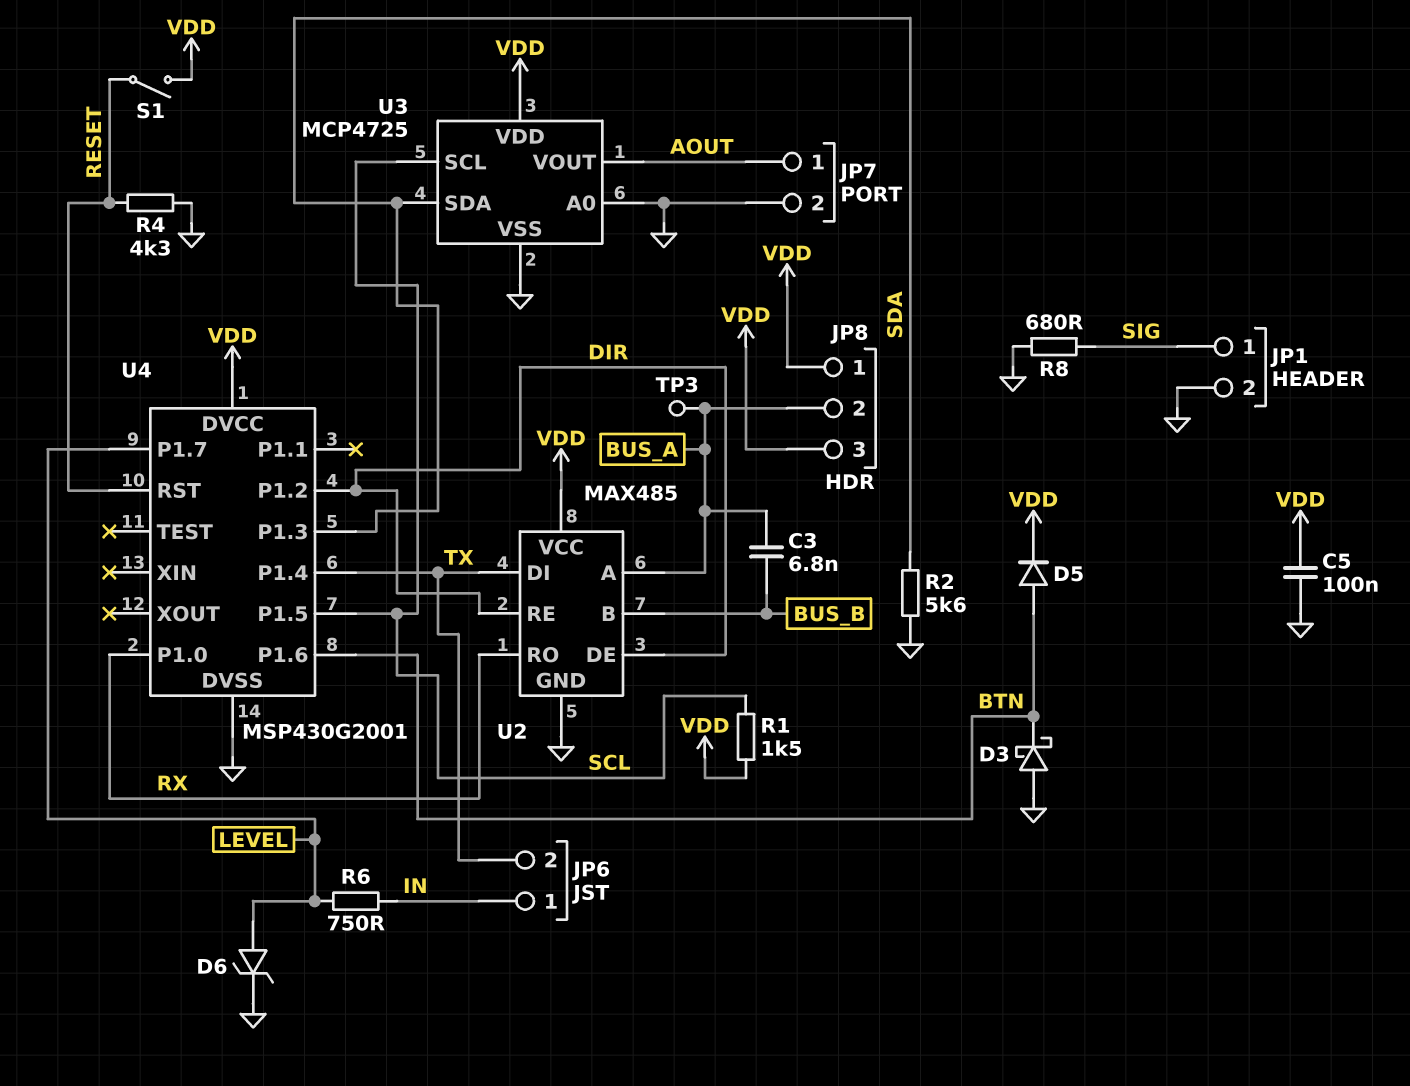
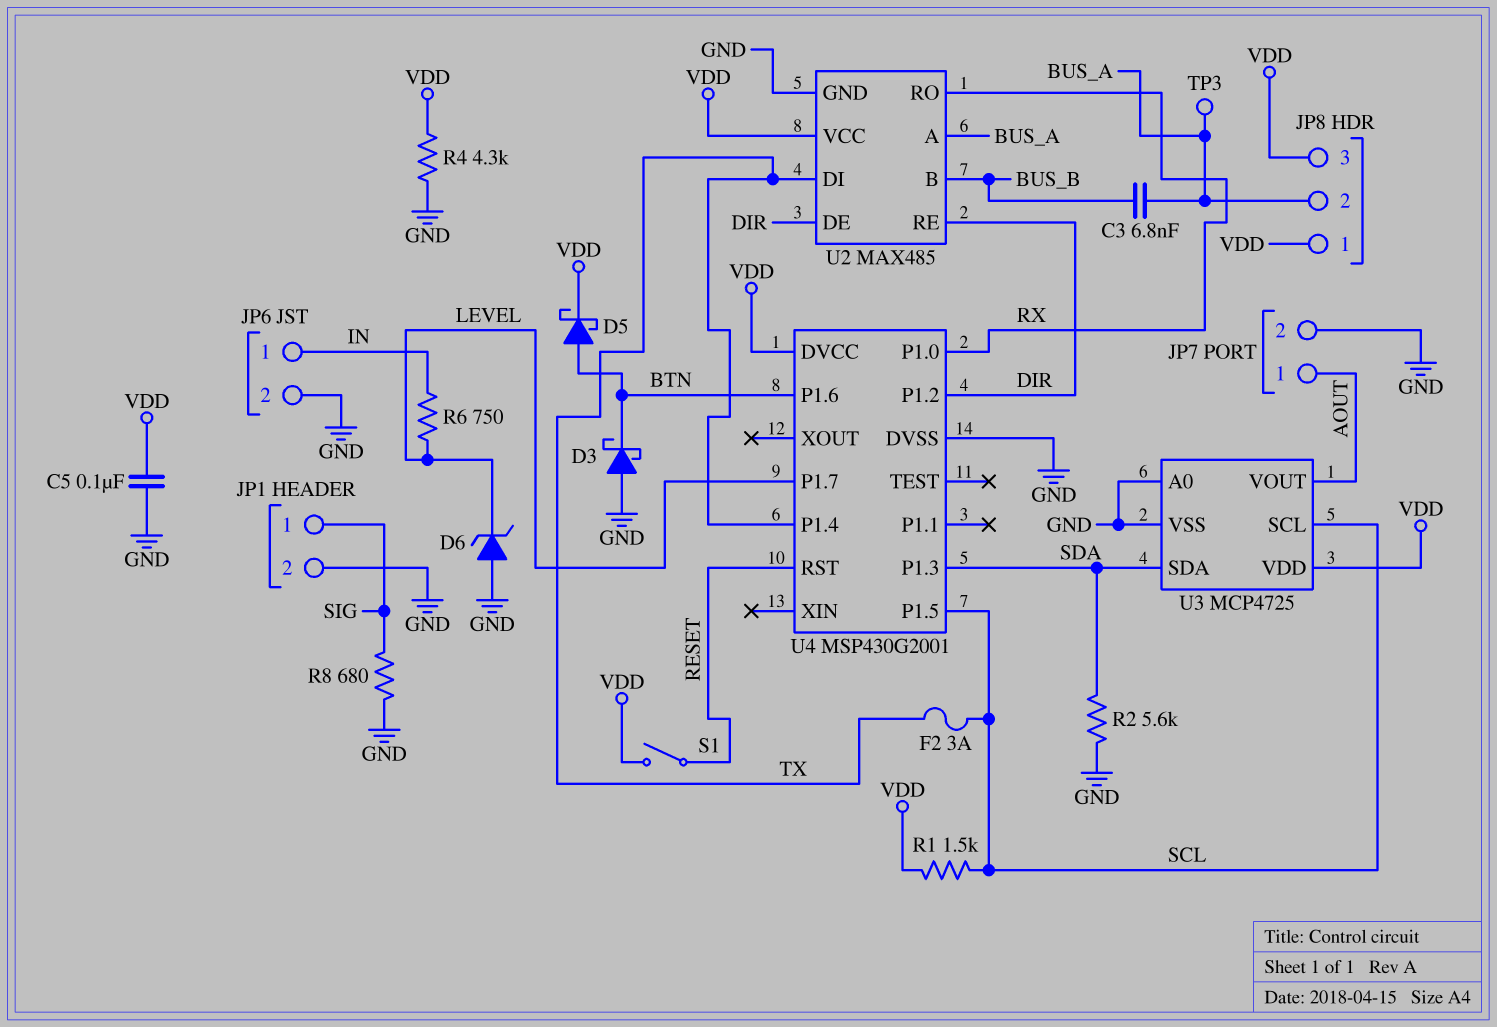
D5: diode (A BTN, K VDD) -> schottky (A BTN, K VDD)
D6: zener (A LEVEL, K GND) -> zener (A GND, K LEVEL)
F2: none -> 3A (SCL, TX)
JP6 pin 2: TX -> GND
R4: 4.3k (GND, RESET) -> 4.3k (GND, VDD)

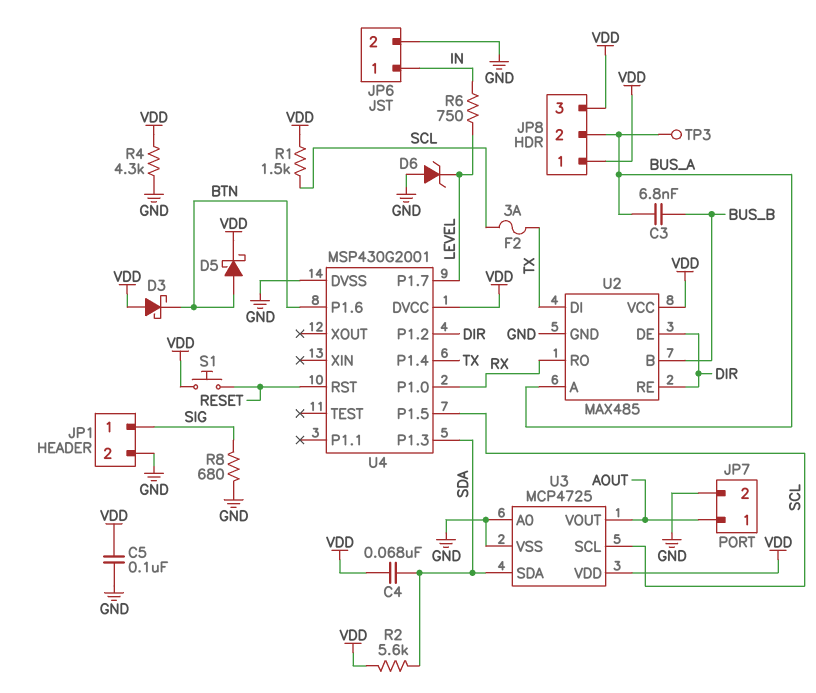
C4: none -> 68nF (SDA, VDD)
D3: schottky (A GND, K BTN) -> schottky (A VDD, K BTN)
R2: 5.6k (GND, SDA) -> 5.6k (SDA, VDD)
S1: switch (RESET, VDD) -> button (RESET, VDD)

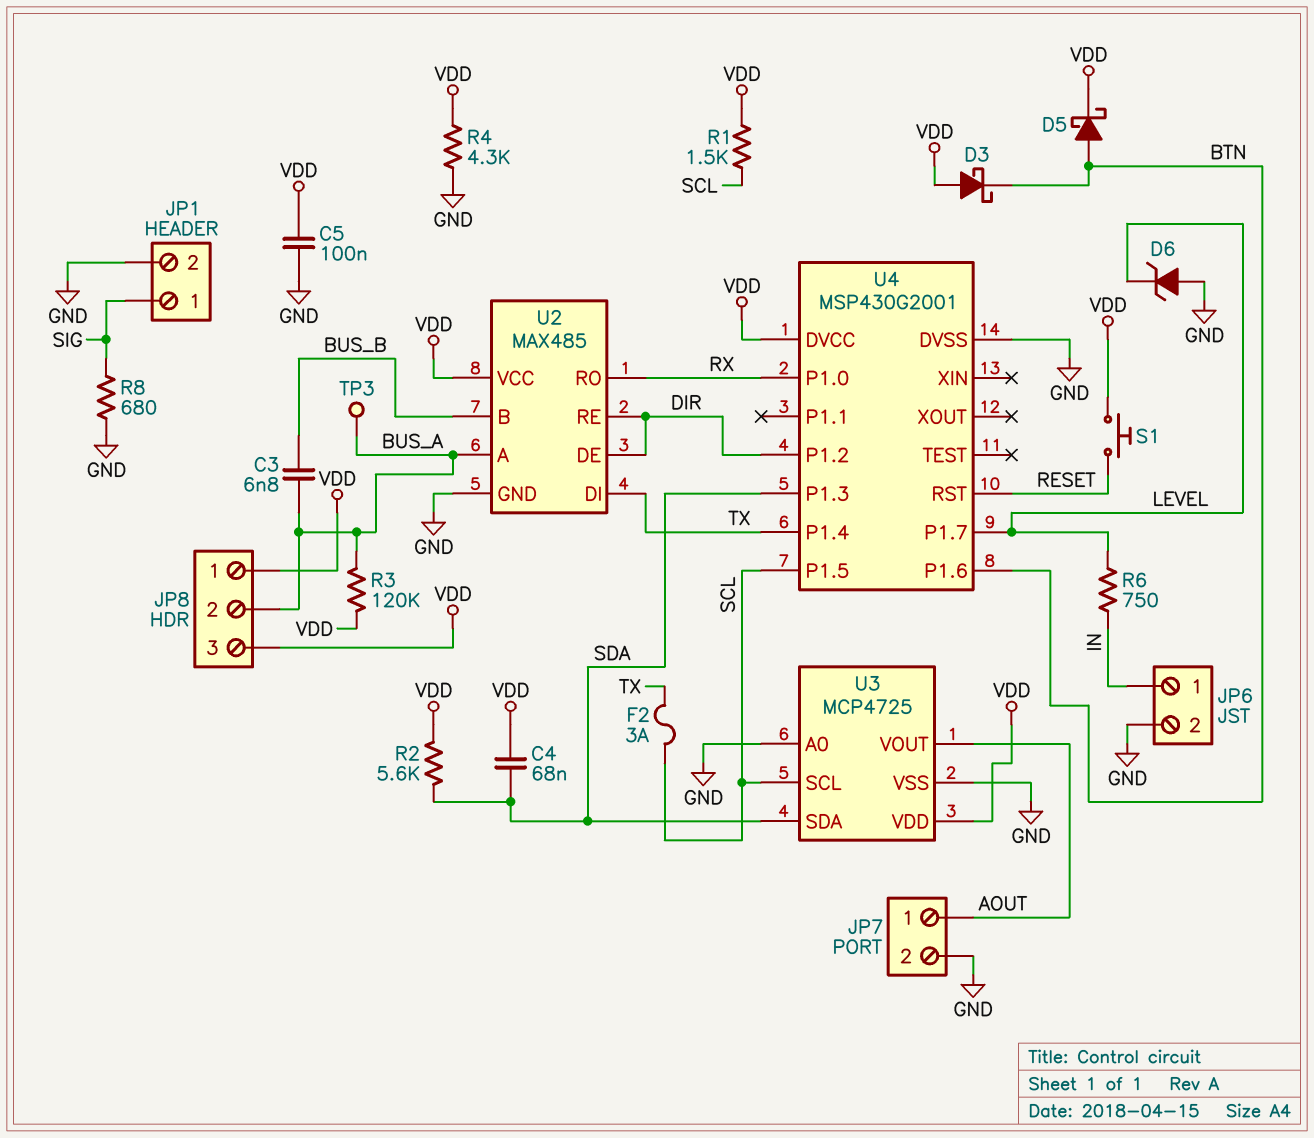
R3: none -> 120k (BUS_A, VDD)

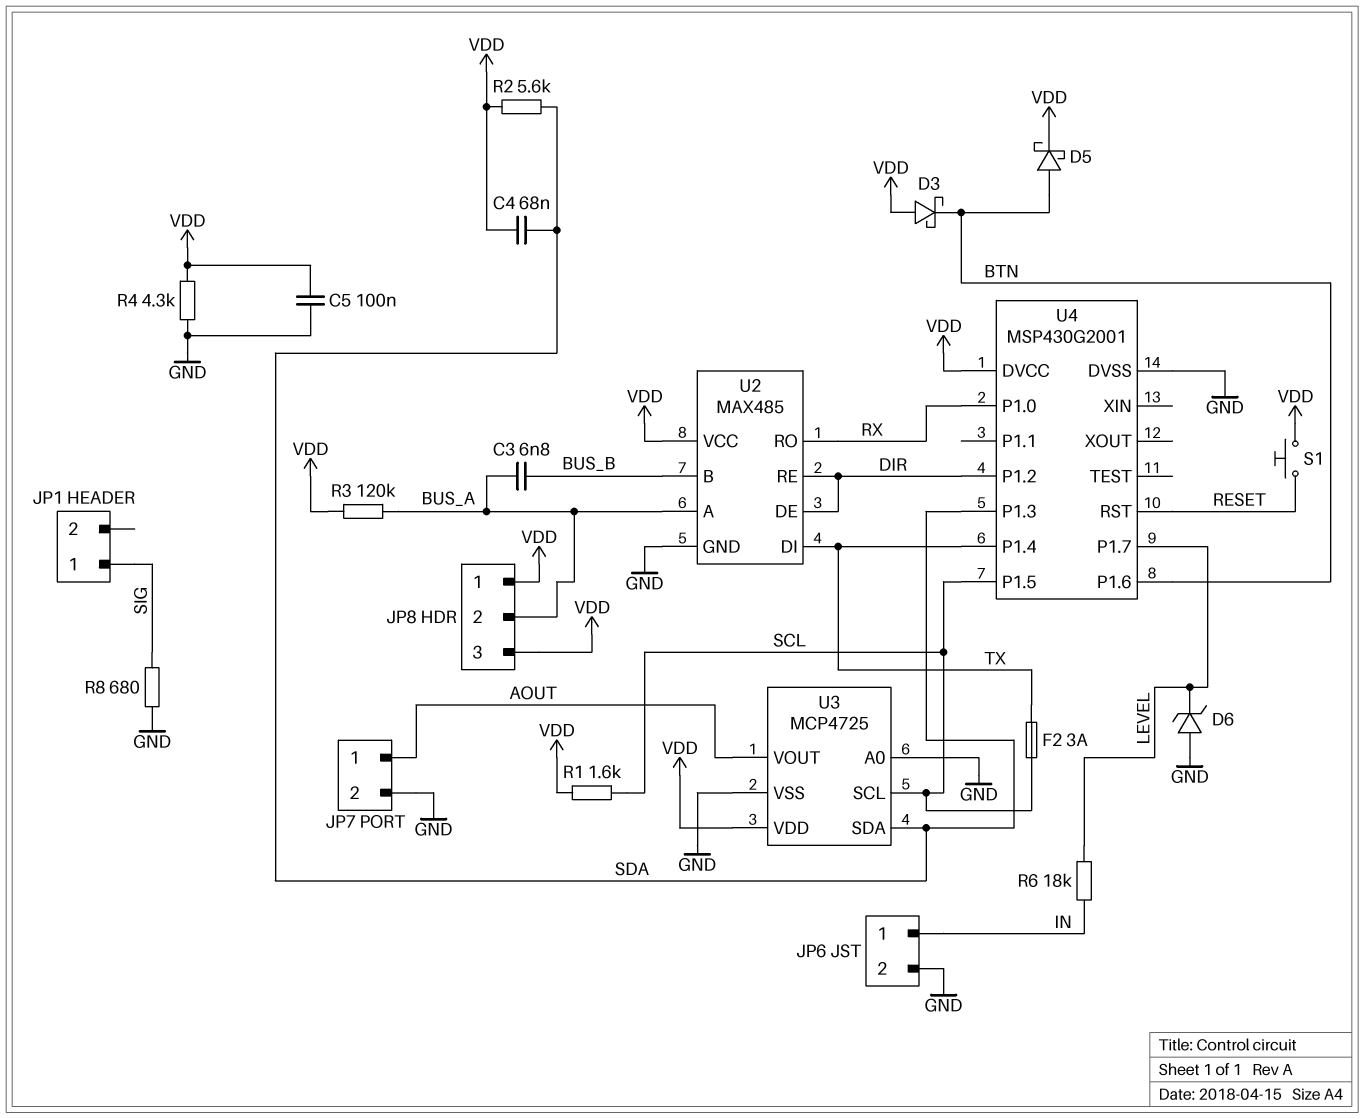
JP1 pin 2: GND -> none
R1: 1.5k (SCL, VDD) -> 1.6k (SCL, VDD)
R6: 750 (IN, LEVEL) -> 18k (IN, LEVEL)
TP3: test point (BUS_A) -> none

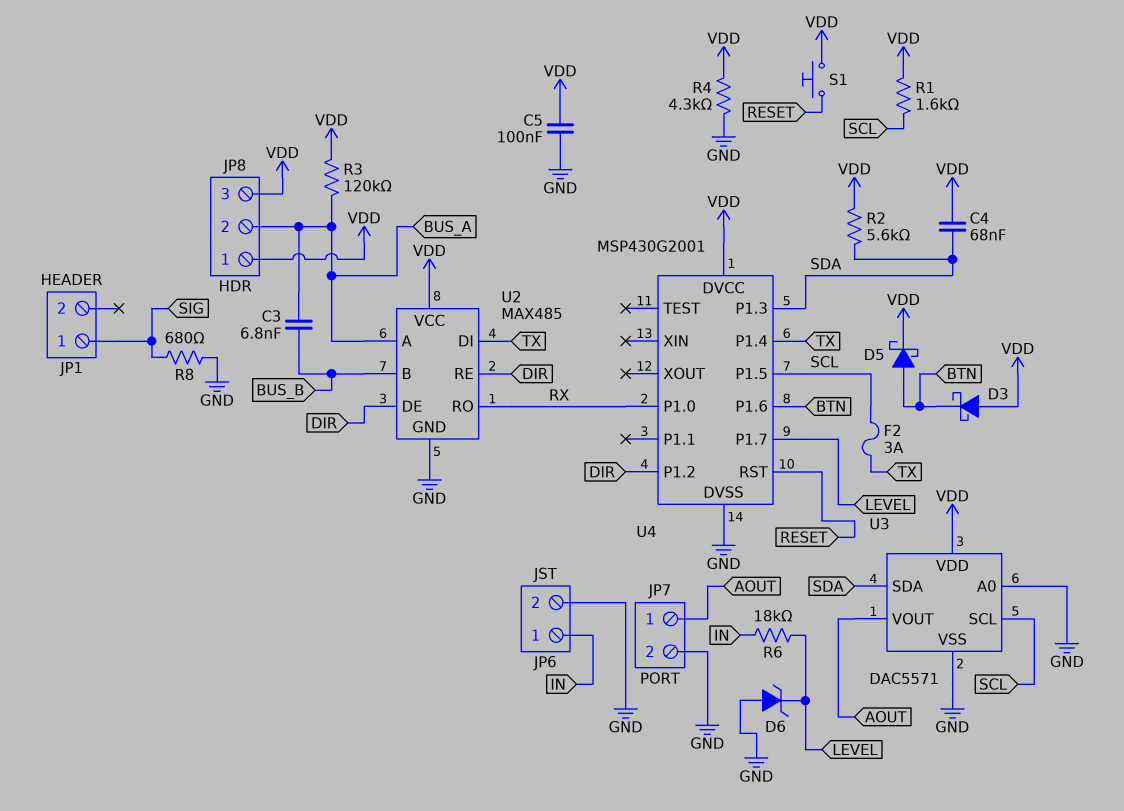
U3: MCP4725 -> DAC5571

